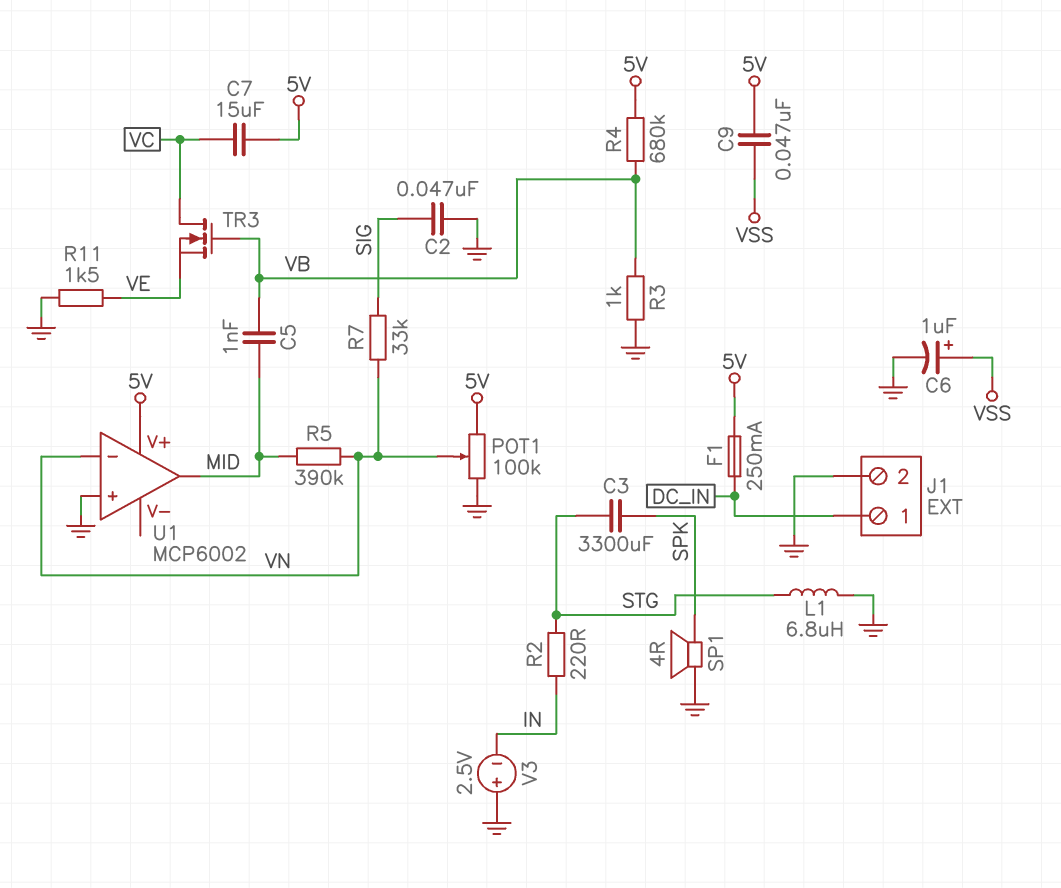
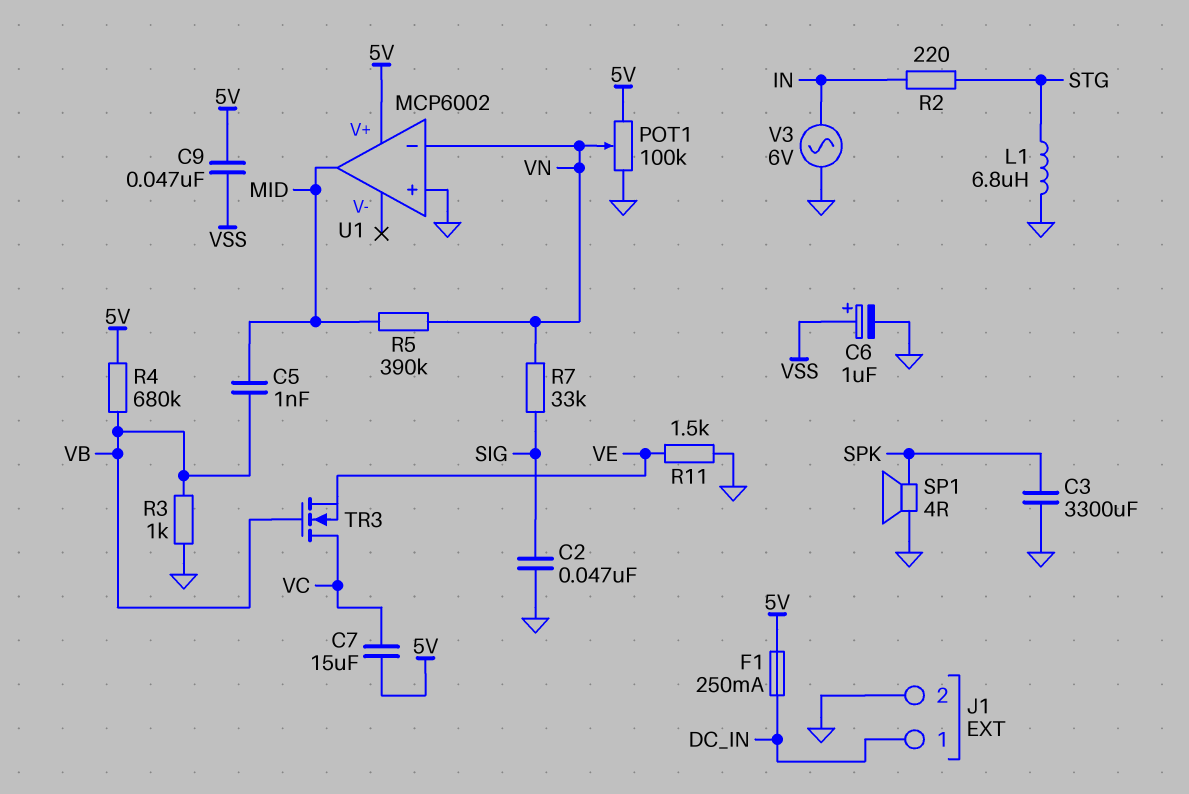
C3: 3300uF (SPK, STG) -> 3300uF (GND, SPK)
V3: 2.5V (plus GND, minus IN) -> AC 6V (GND, IN)

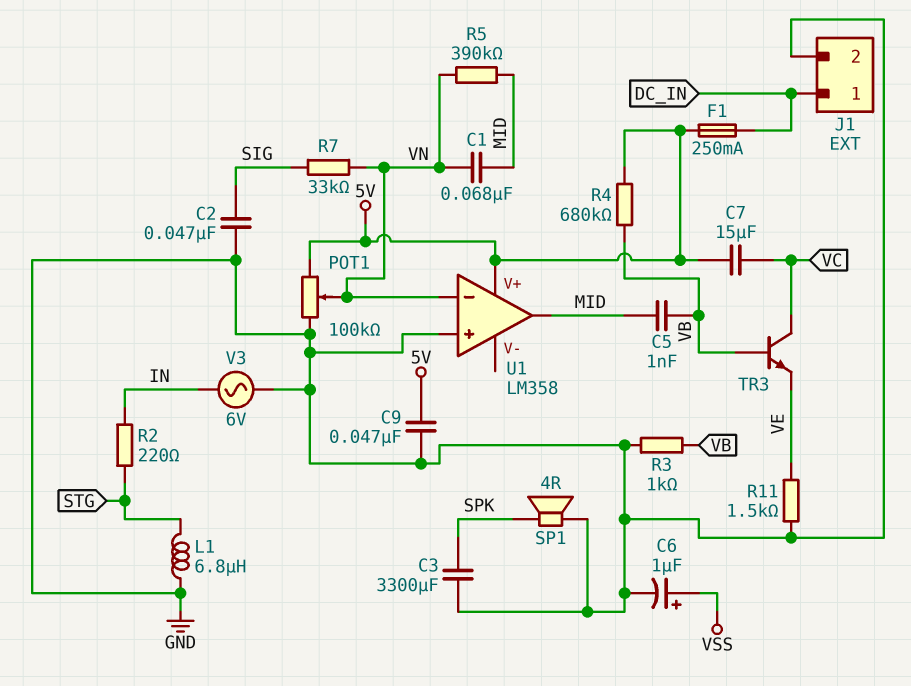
C1: none -> 68nF (MID, VN)
C9: 47nF (5V, VSS) -> 47nF (5V, GND)
TR3: NMOS (G VB, D VC, S VE) -> NPN (B VB, C VC, E VE)
U1: MCP6002 -> LM358

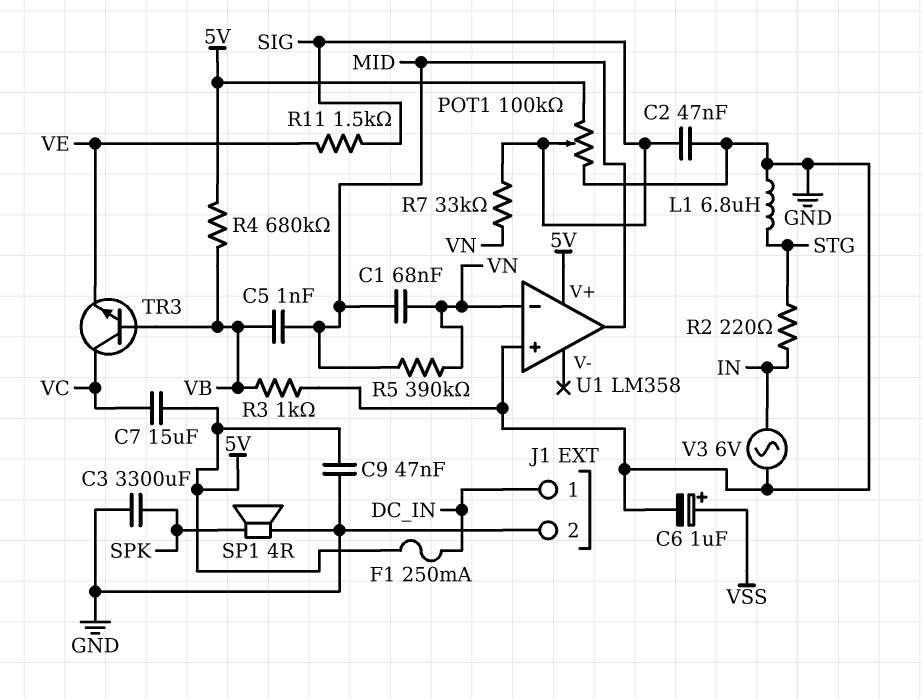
POT1: 100k (5V, GND, wiper VN) -> 100k (5V, GND, wiper SIG)
R11: 1.5k (GND, VE) -> 1.5k (SIG, VE)

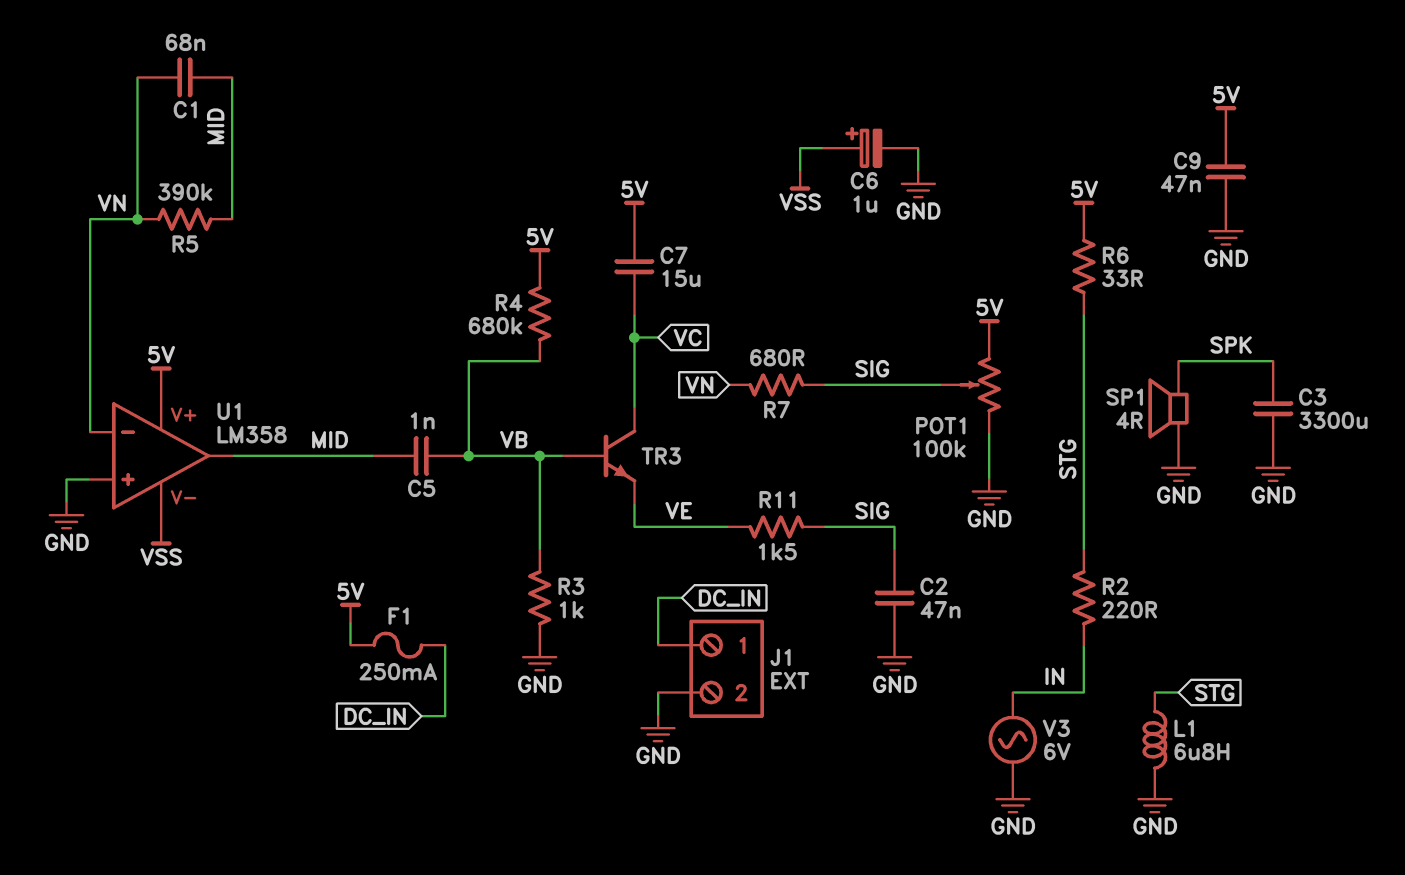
R6: none -> 33 (5V, STG)
R7: 33k (SIG, VN) -> 680 (SIG, VN)
U1 pin V-: none -> VSS

